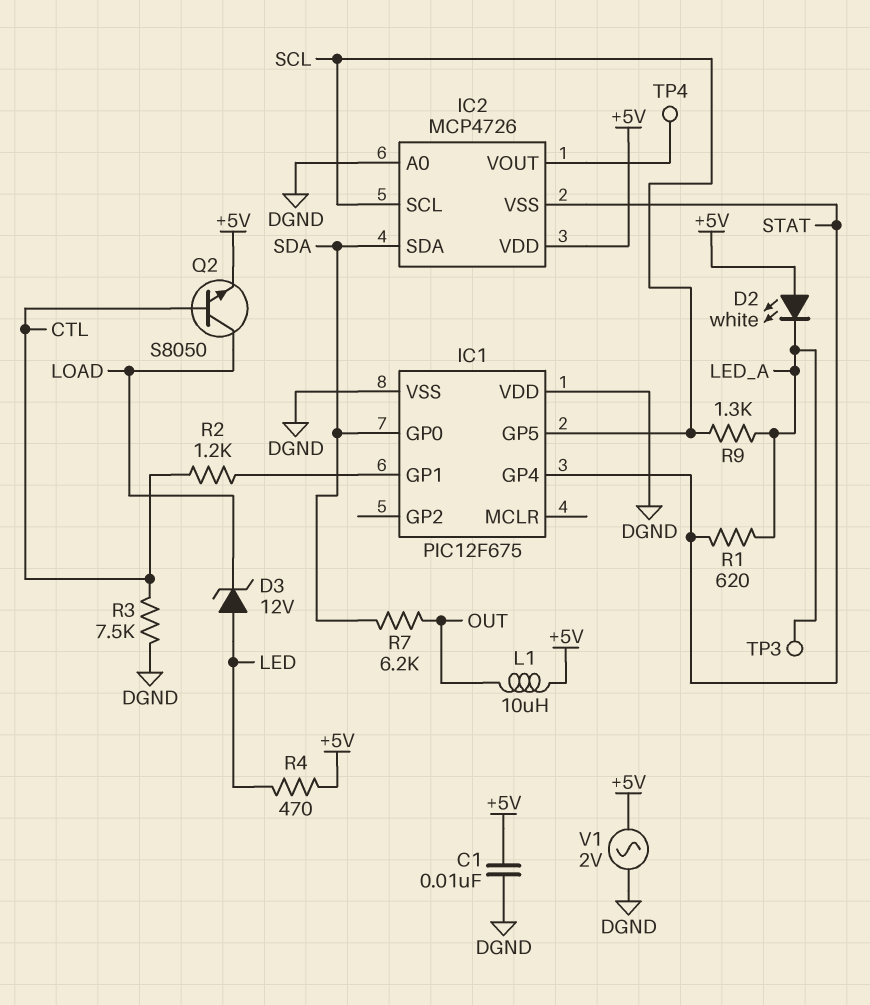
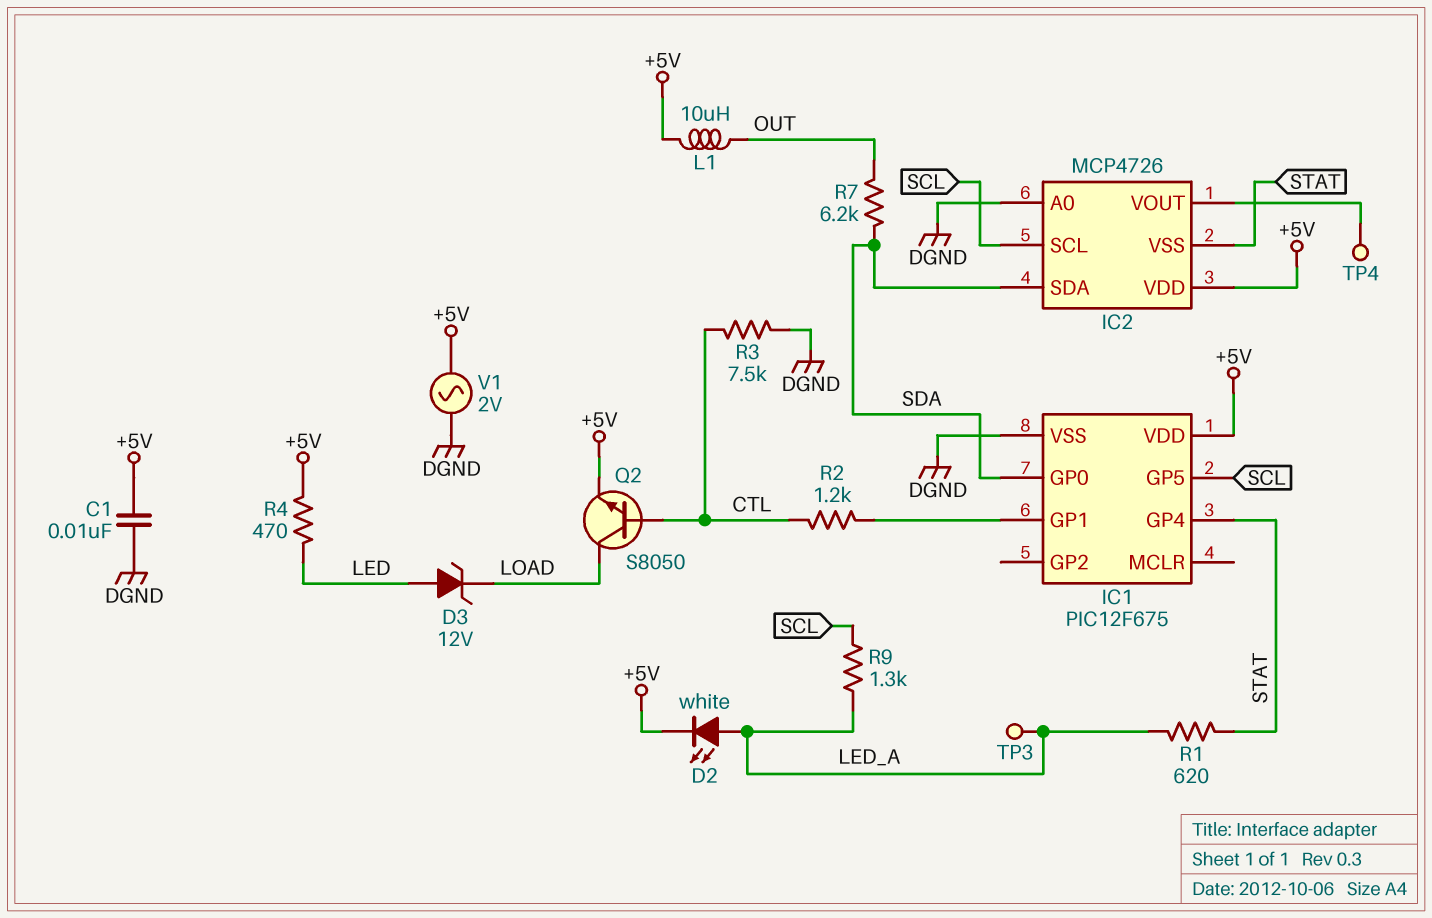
D2: LED white (A +5V, K LED_A) -> LED white (A LED_A, K +5V)
IC1 pin VDD: DGND -> +5V

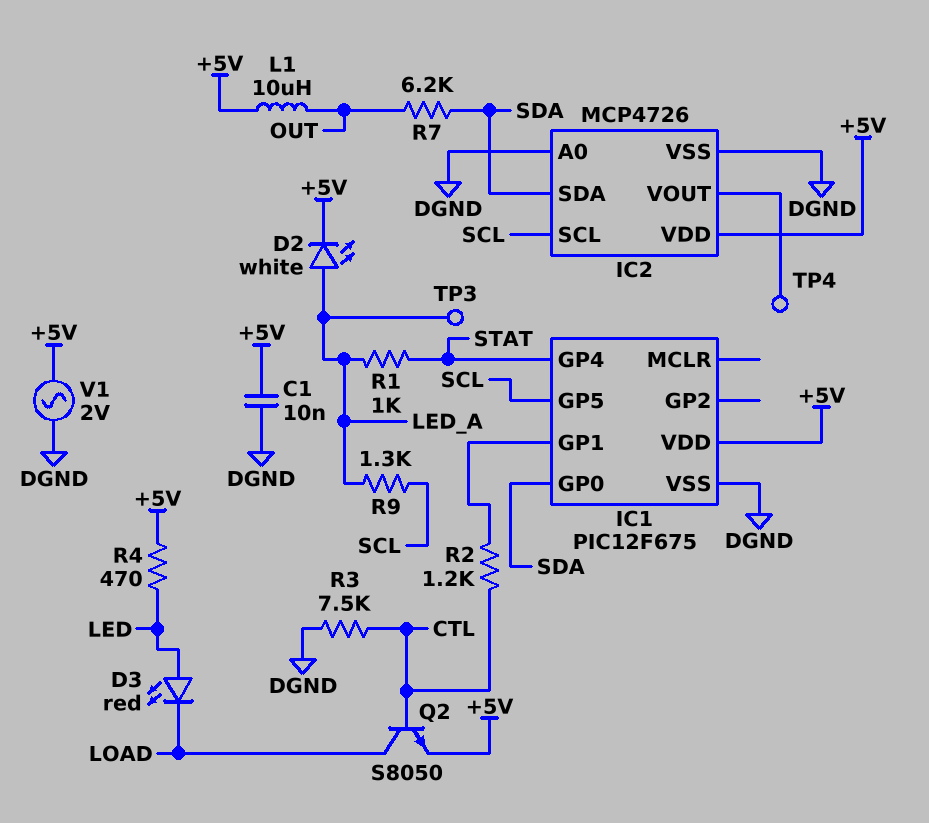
D3: zener 12V (A LED, K LOAD) -> LED red (A LED, K LOAD)
IC2 pin VSS: STAT -> DGND
R1: 620 (LED_A, STAT) -> 1k (LED_A, STAT)

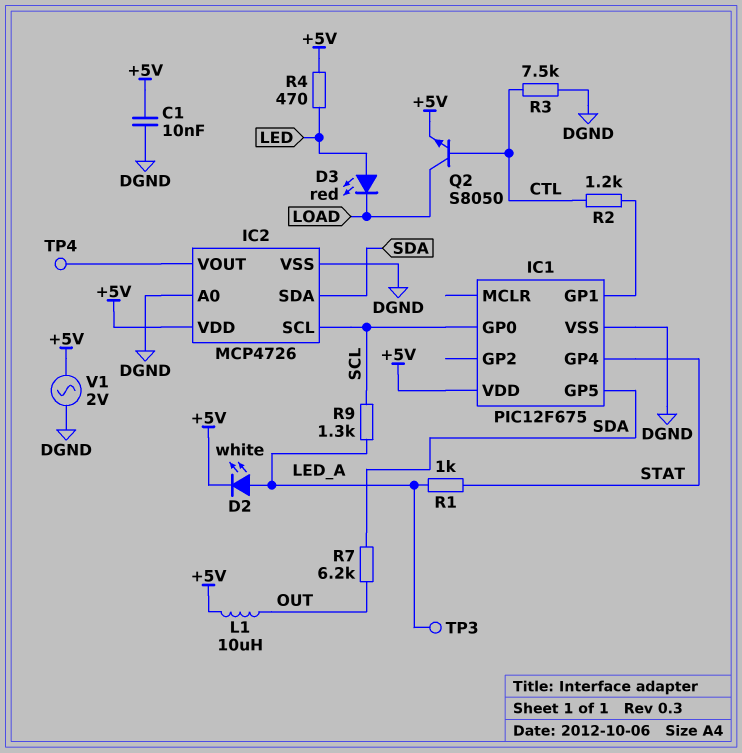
IC1 pin GP0: SDA -> SCL
IC1 pin GP5: SCL -> SDA

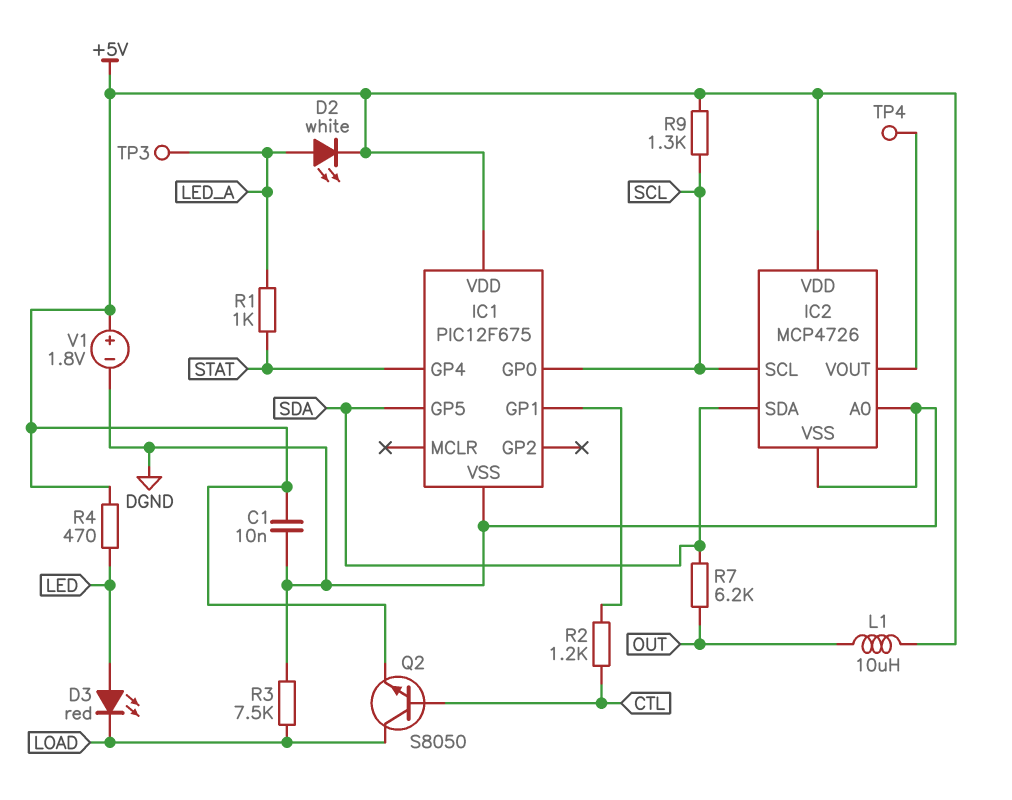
R3: 7.5k (CTL, DGND) -> 7.5k (DGND, LOAD)
R9: 1.3k (LED_A, SCL) -> 1.3k (+5V, SCL)
V1: AC 2V (+5V, DGND) -> 1.8V (plus +5V, minus DGND)

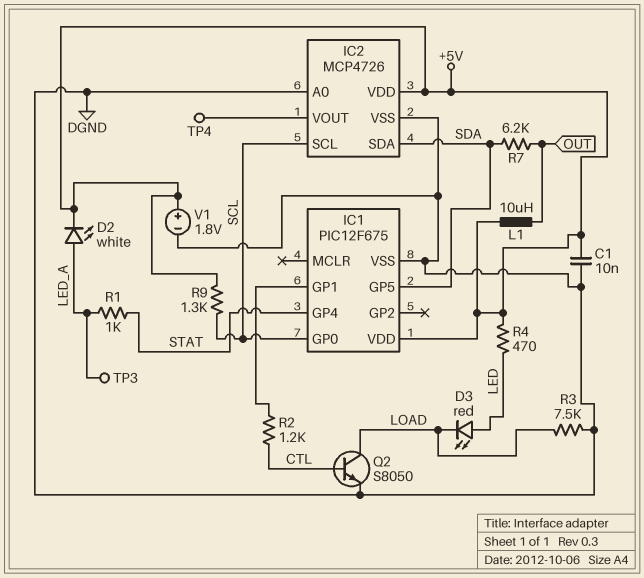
Q2: NPN S8050 (B CTL, C LOAD, E +5V) -> NPN S8050 (B CTL, C LOAD, E DGND)

